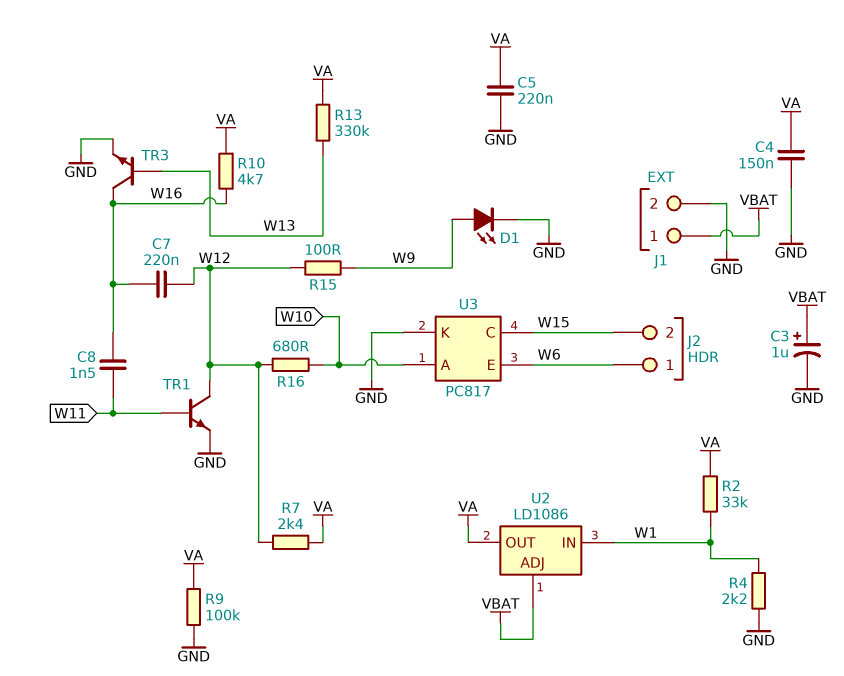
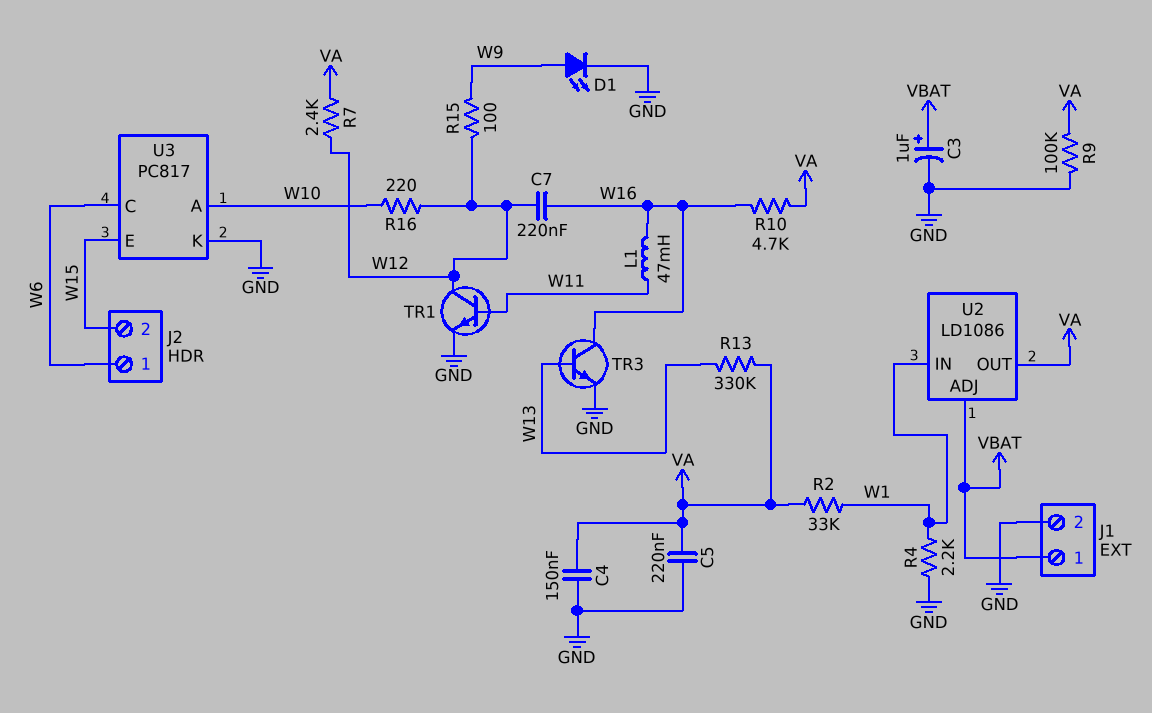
C8: 1.5nF (W11, W16) -> none
L1: none -> 47mH (W11, W16)
R16: 680 (W10, W12) -> 220 (W10, W12)
U3 pin C: W15 -> W6
U3 pin E: W6 -> W15

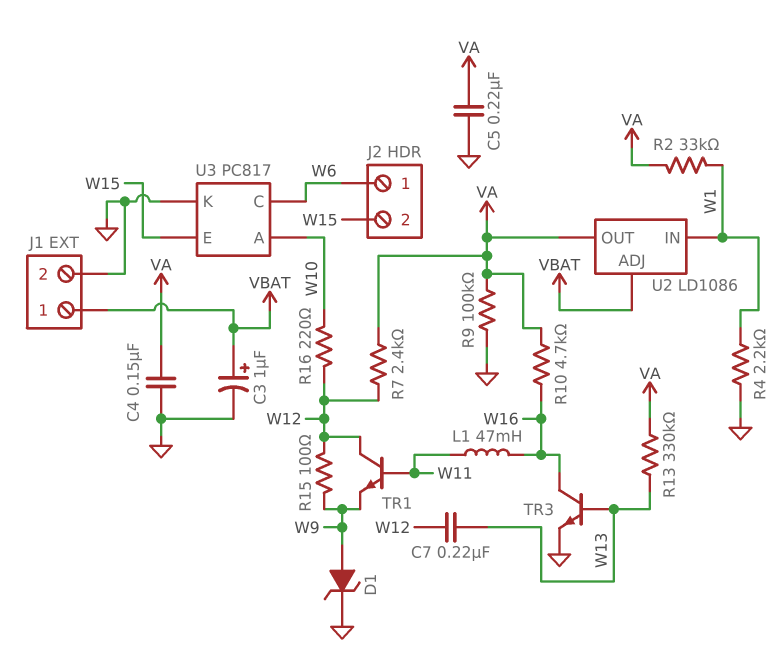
C7: 220nF (W12, W16) -> 220nF (W12, W13)
D1: LED (A W9, K GND) -> zener (A W9, K GND)
TR1: NPN (B W11, C W12, E GND) -> NPN (B W11, C W12, E W9)

